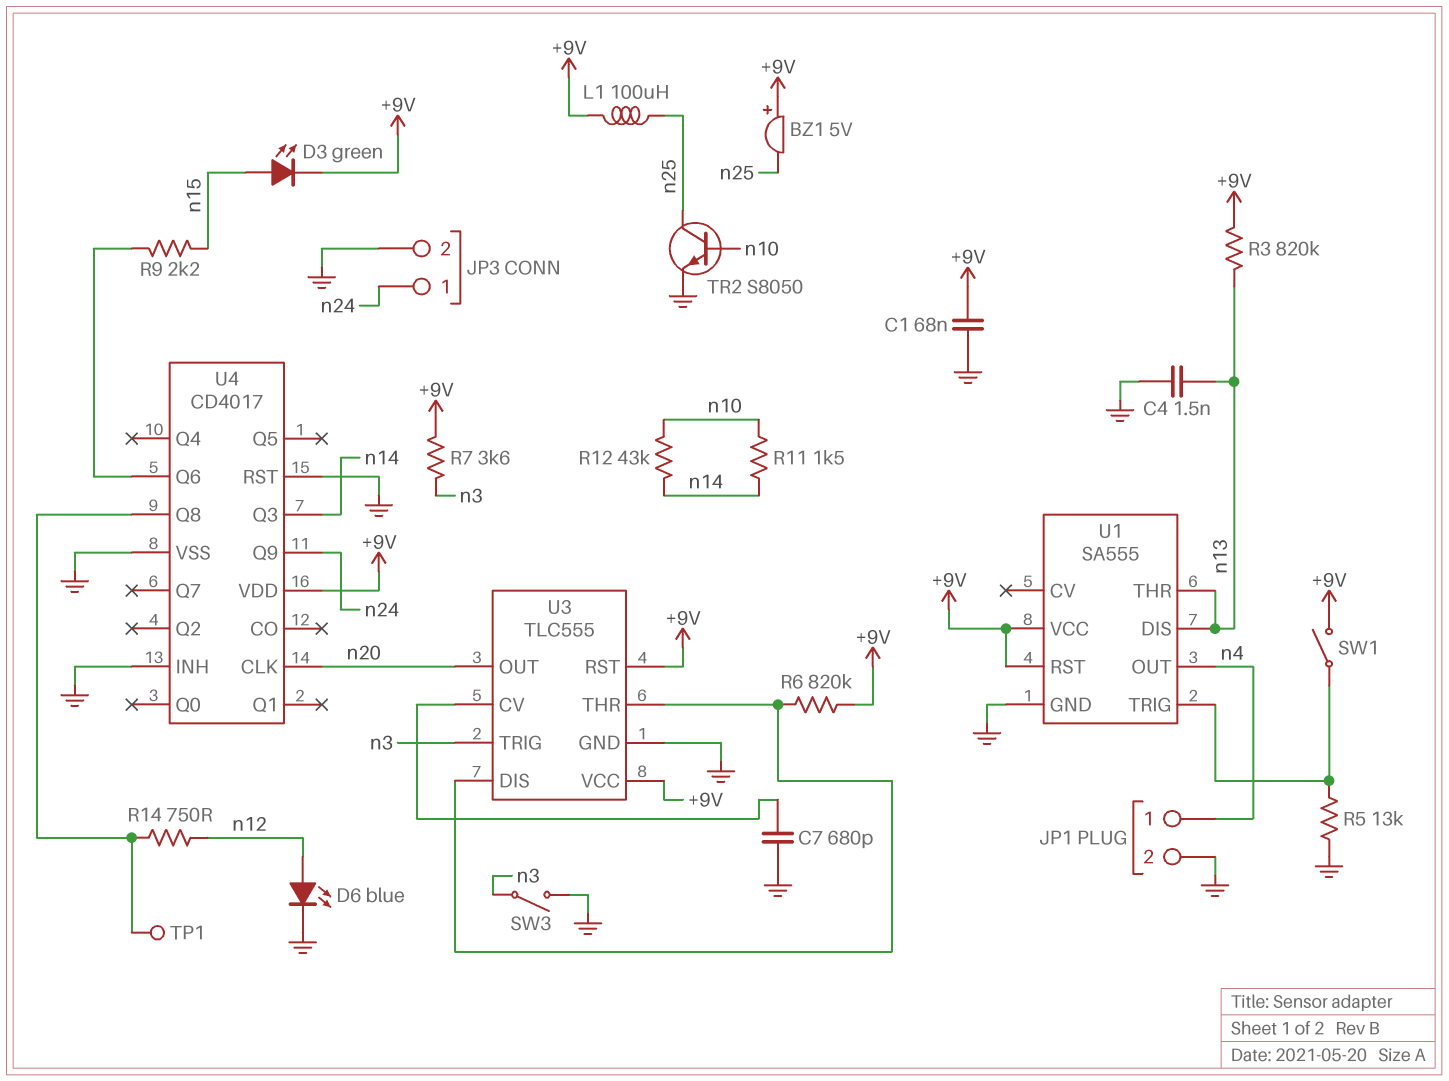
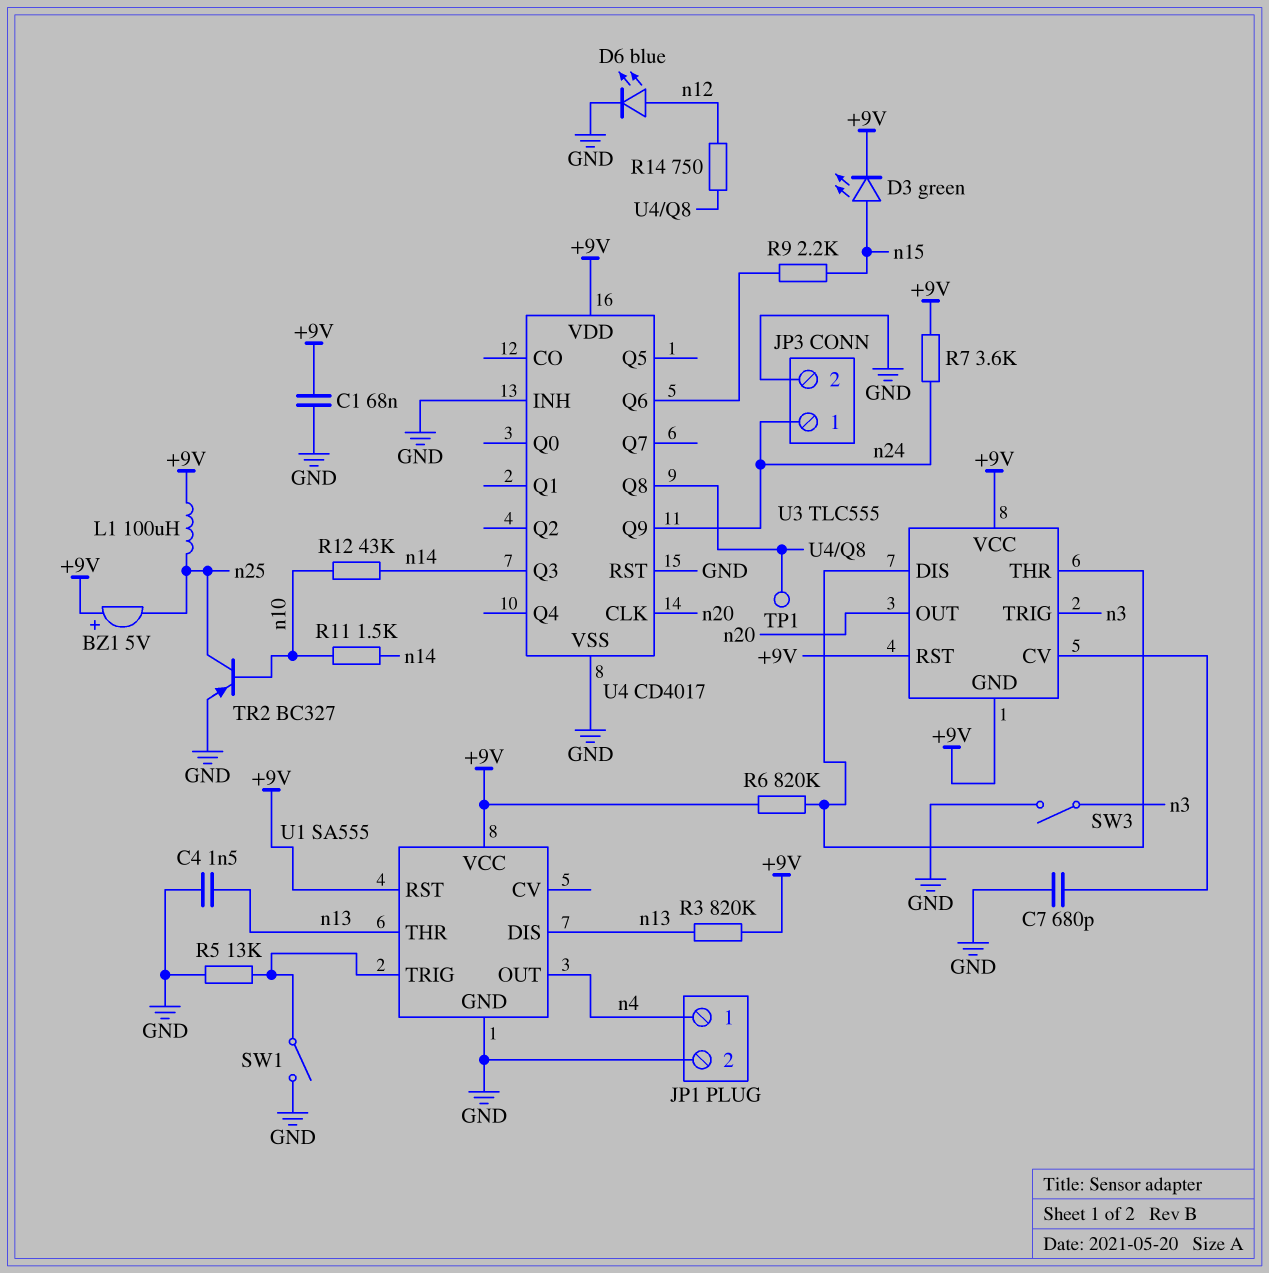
R7: 3.6k (+9V, n3) -> 3.6k (+9V, n24)
SW1: switch (+9V, U1/TRIG) -> switch (GND, U1/TRIG)
TR2: NPN S8050 (B n10, C n25, E GND) -> PNP BC327 (B n10, C n25, E GND)
U3 pin GND: GND -> +9V

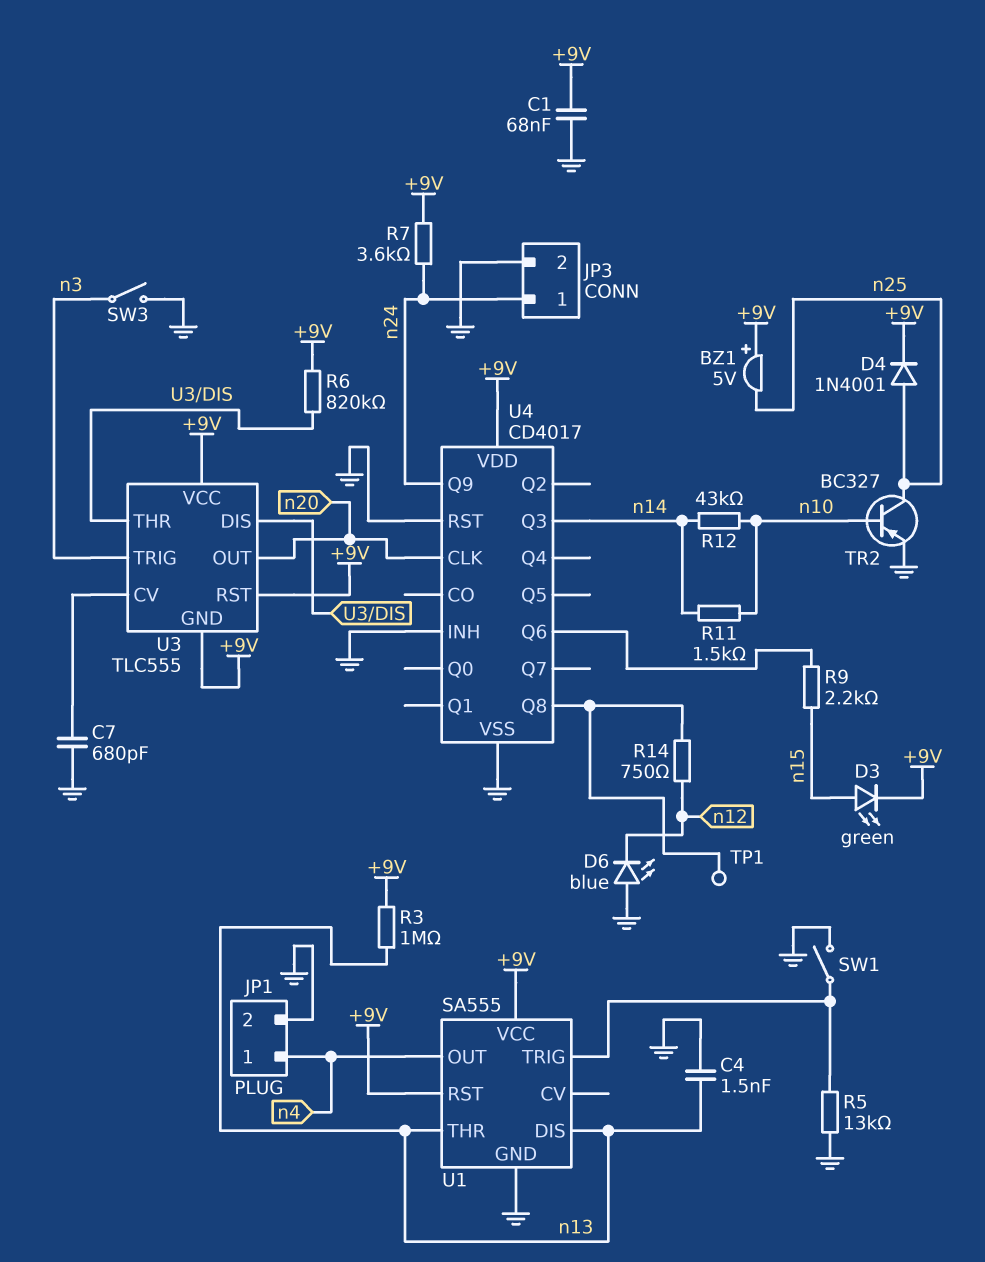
D4: none -> diode 1N4001 (A n25, K +9V)
D6: LED blue (A n12, K GND) -> LED blue (A GND, K n12)
L1: 100uH (+9V, n25) -> none
R3: 820k (+9V, n13) -> 1M (+9V, n13)

